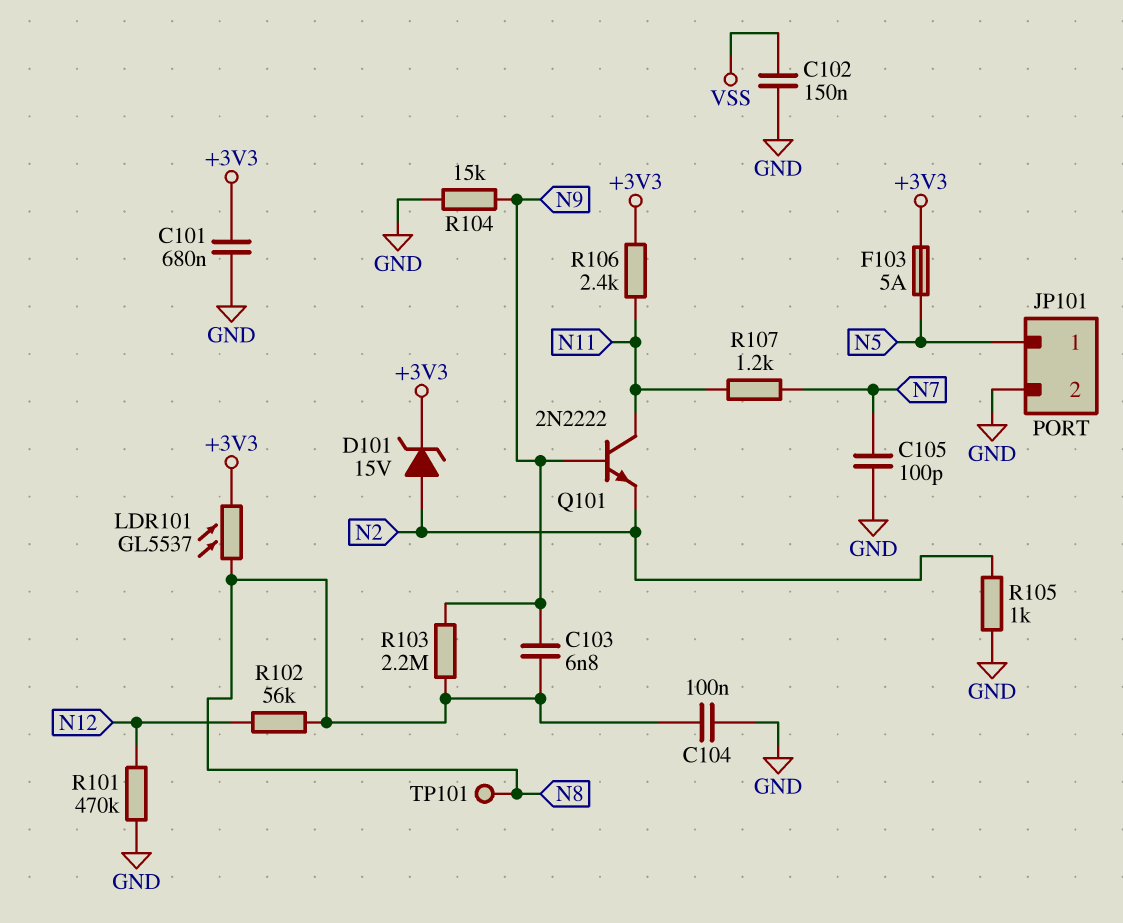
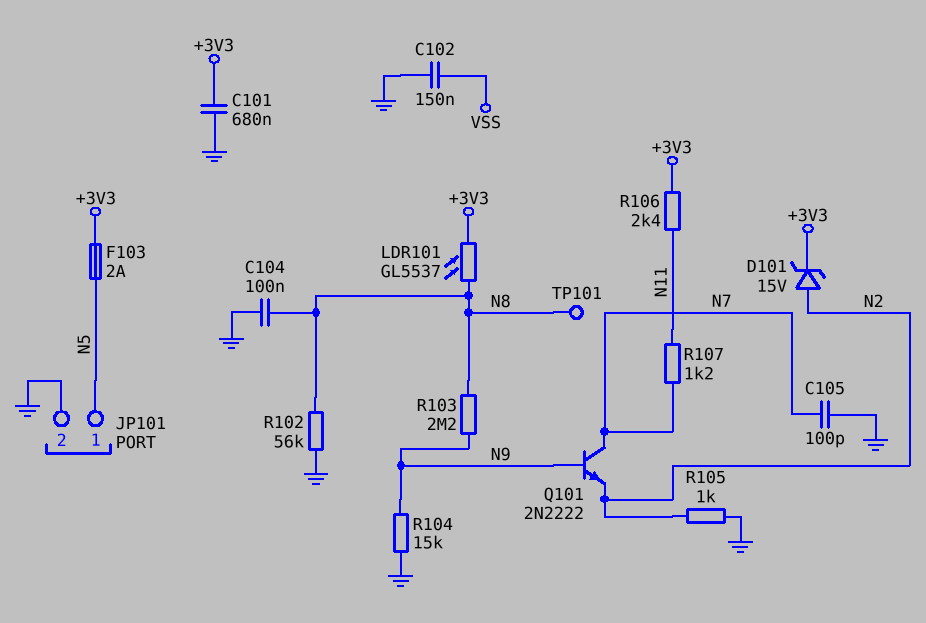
C103: 6.8nF (N8, N9) -> none
F103: 5A (+3V3, N5) -> 2A (+3V3, N5)
Q101: NPN 2N2222 (B N9, C N11, E N2) -> NPN 2N2222 (B N9, C N7, E N2)
R101: 470k (GND, N12) -> none
R102: 56k (N8, N12) -> 56k (GND, N8)

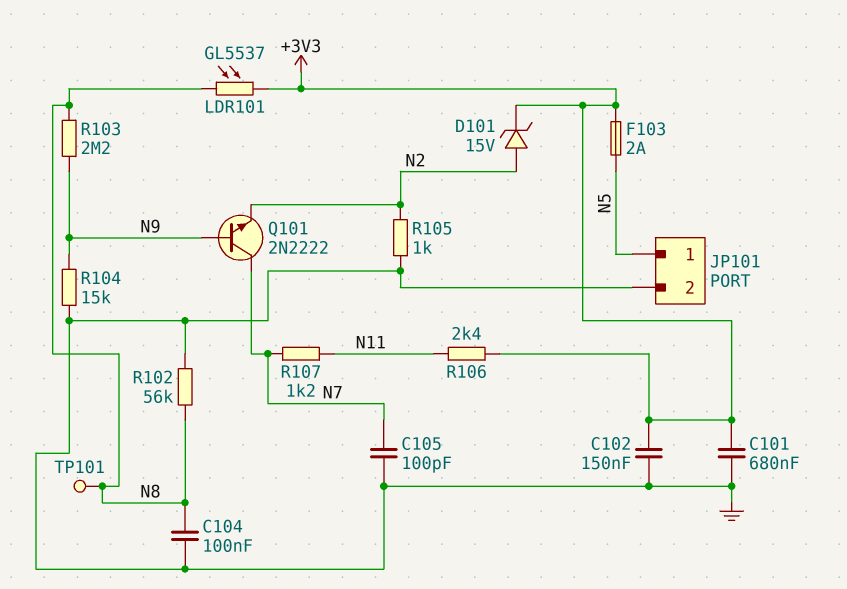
C102: 150nF (GND, VSS) -> 150nF (+3V3, GND)

